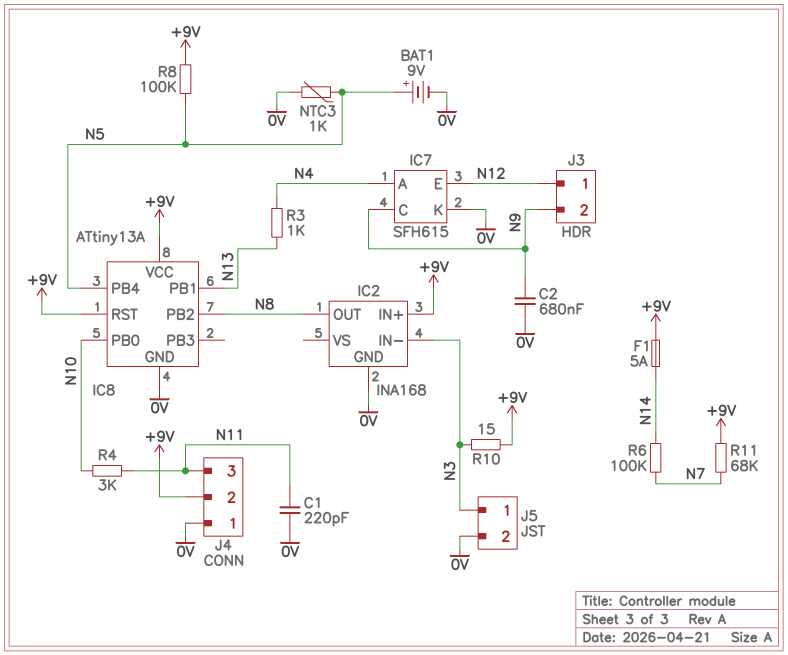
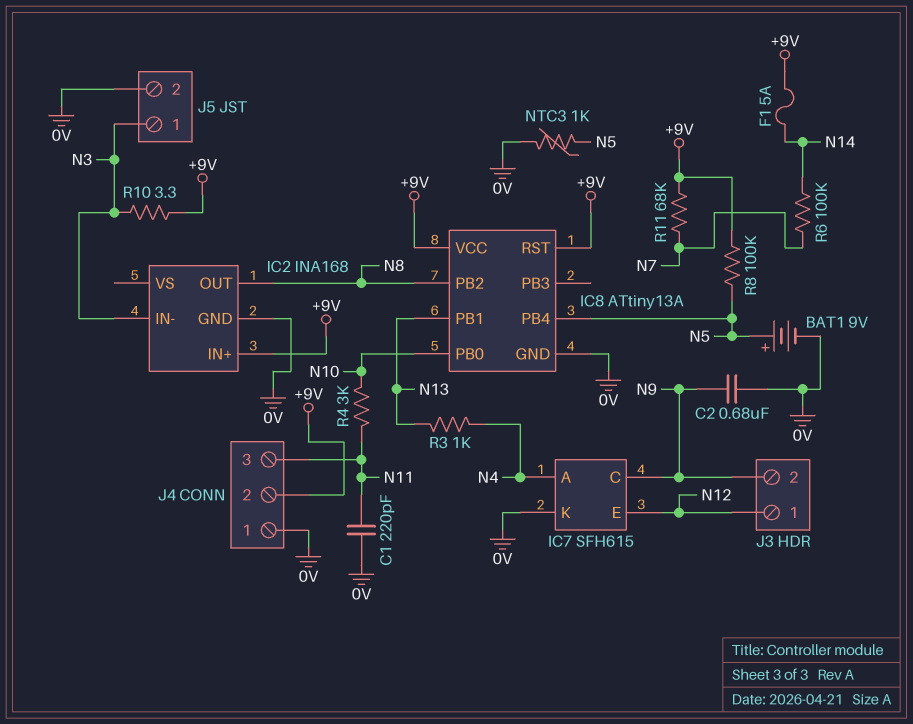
R10: 15 (+9V, N3) -> 3.3 (+9V, N3)

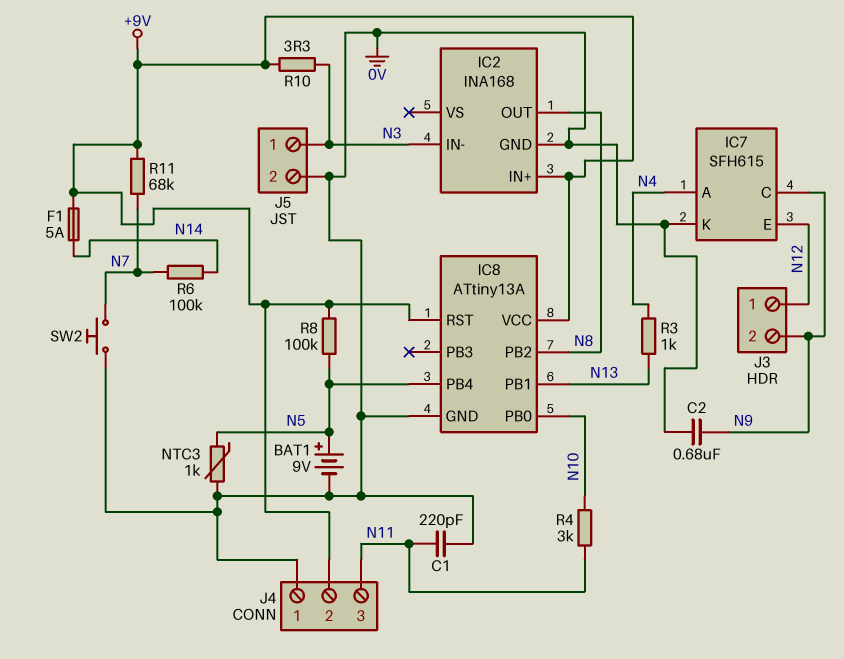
SW2: none -> button (0V, N7)

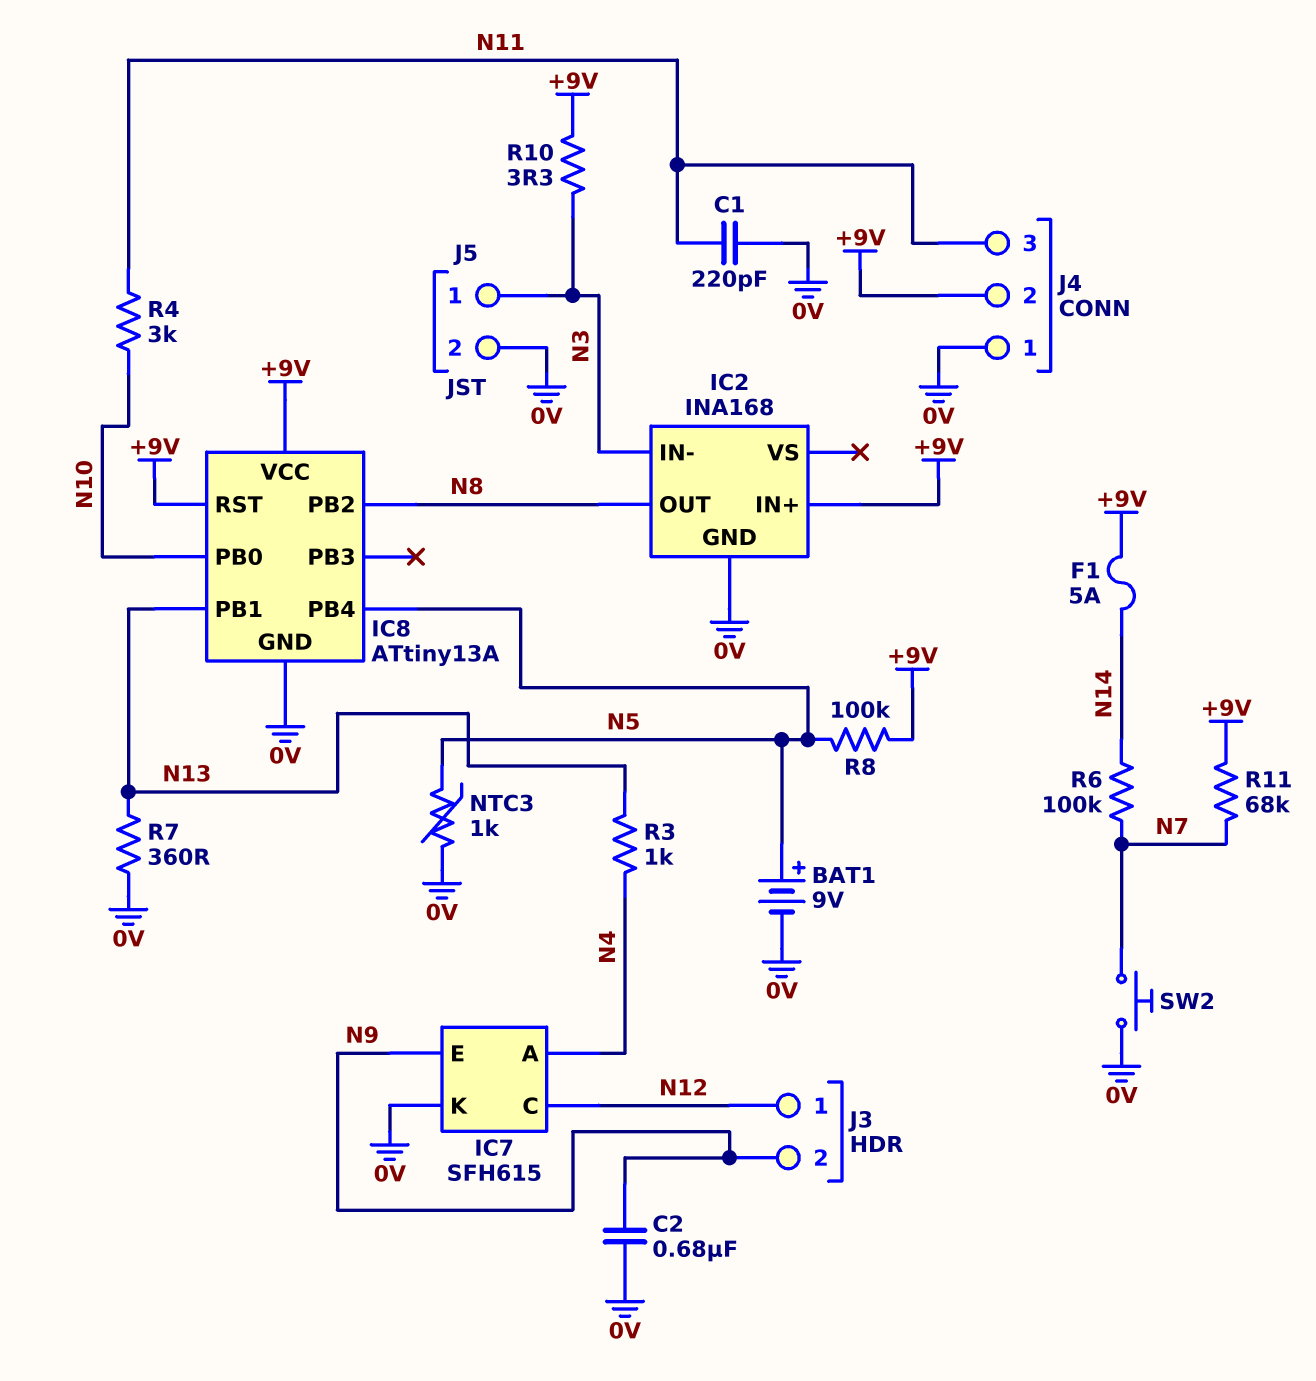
IC7 pin C: N9 -> N12
IC7 pin E: N12 -> N9
R7: none -> 360 (0V, N13)

